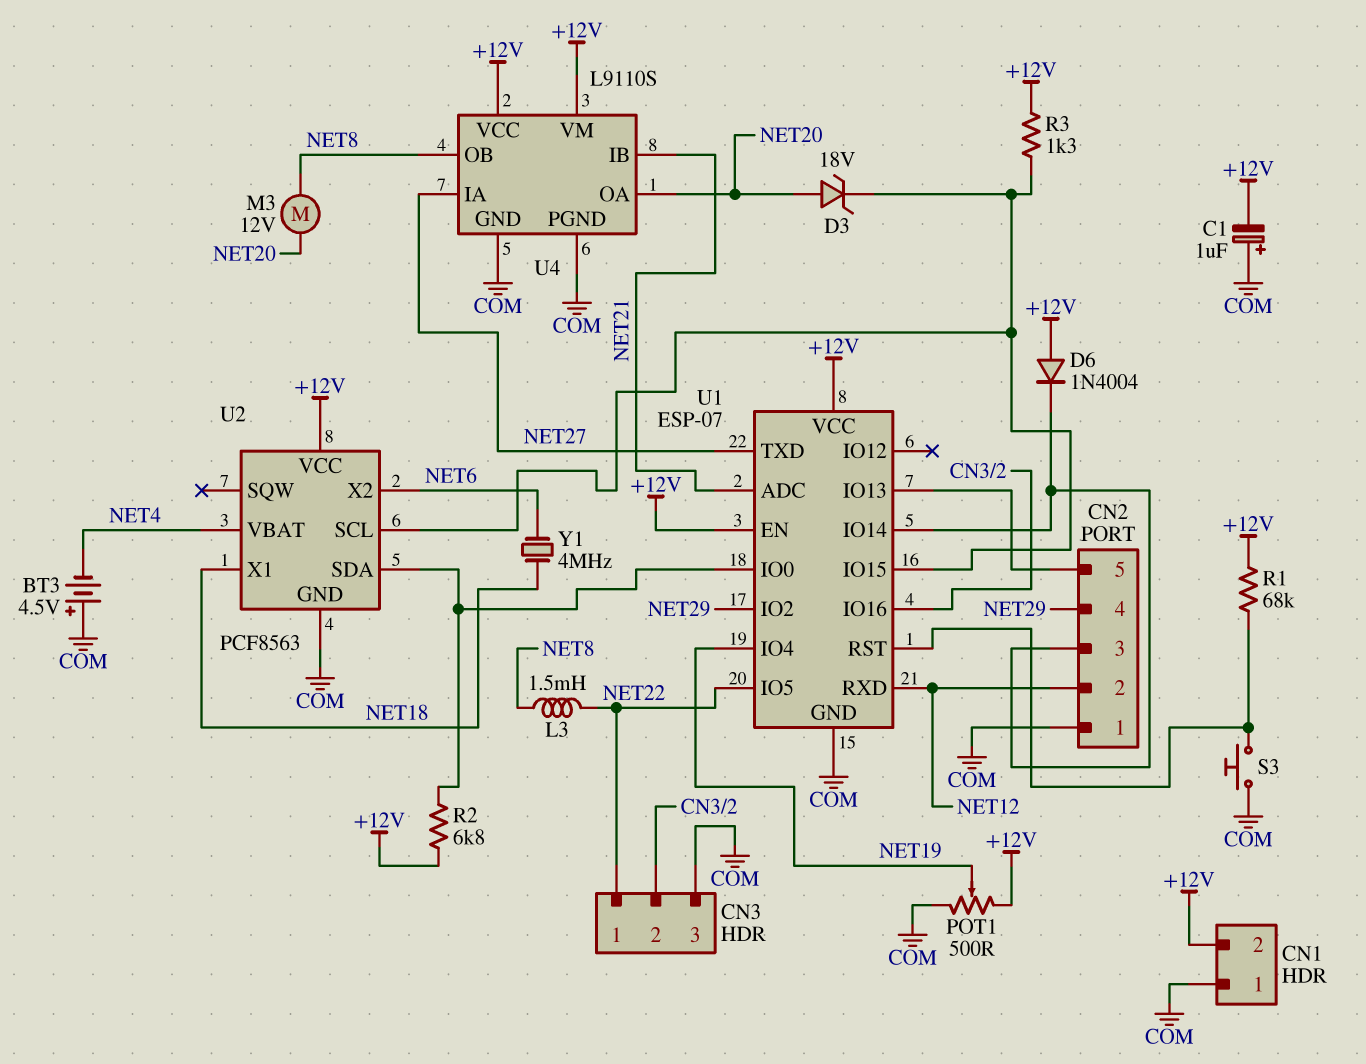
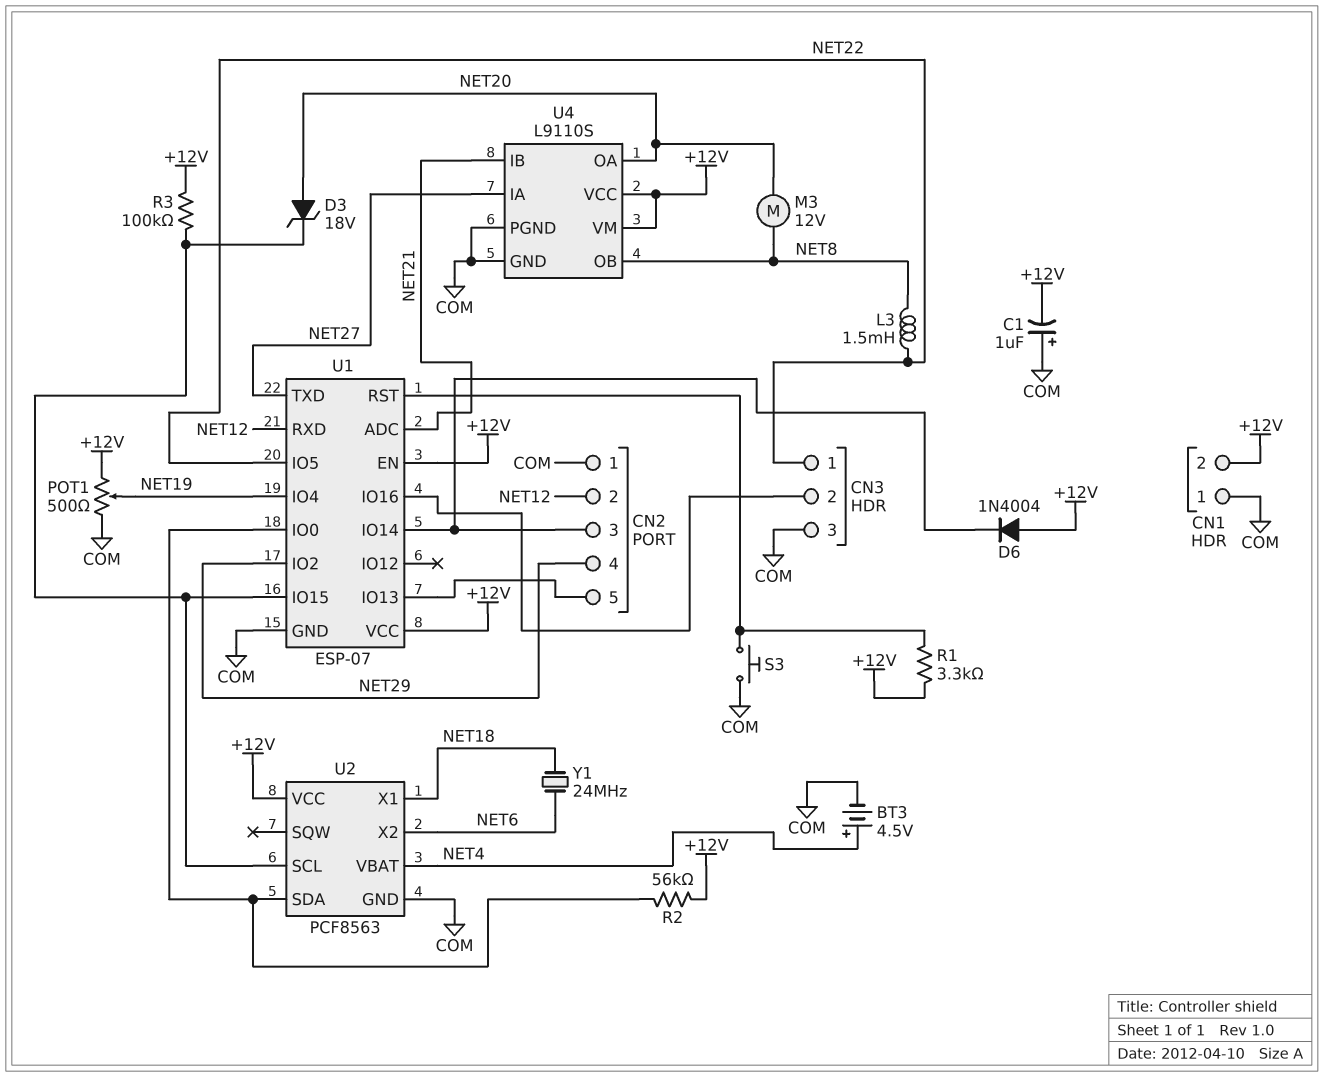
BT3: 4.5V (plus COM, minus NET4) -> 4.5V (plus NET4, minus COM)
R1: 68k (+12V, U1/RST) -> 3.3k (+12V, U1/RST)
R2: 6.8k (+12V, U1/IO0) -> 56k (+12V, U1/IO0)
R3: 1.3k (+12V, U1/IO15) -> 100k (+12V, U1/IO15)
Y1: 4MHz (NET6, NET18) -> 24MHz (NET6, NET18)

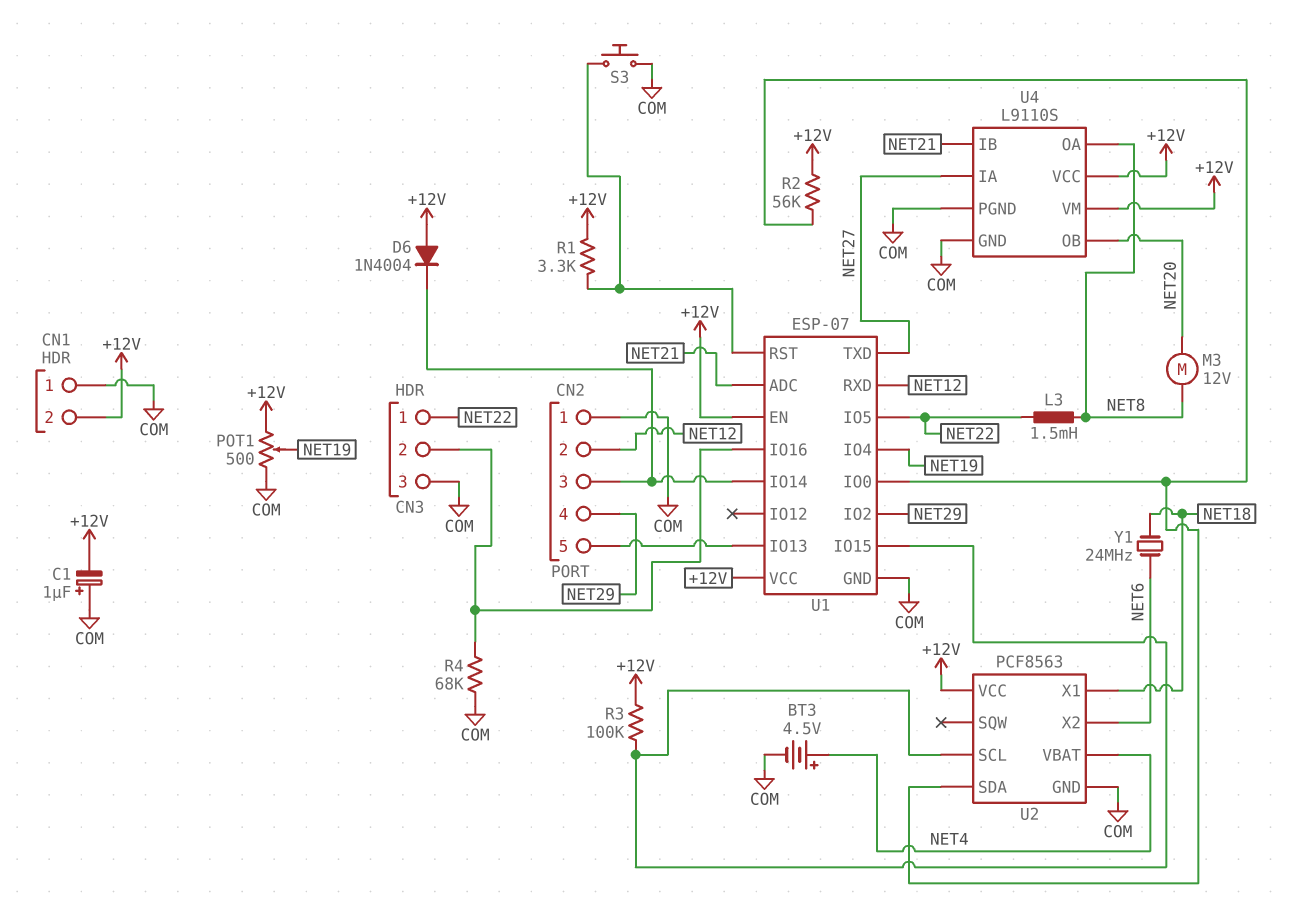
D3: zener 18V (A NET20, K U1/IO15) -> none
R4: none -> 68k (CN3/2, COM)
U4 pin OA: NET20 -> NET8
U4 pin OB: NET8 -> NET20

